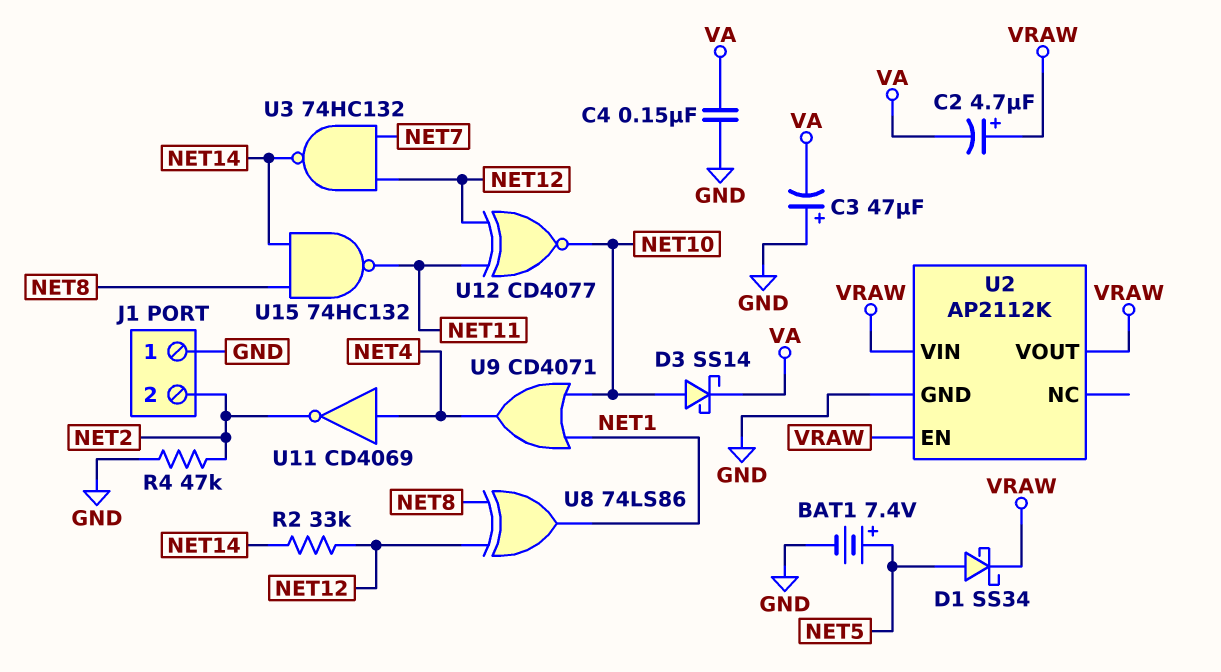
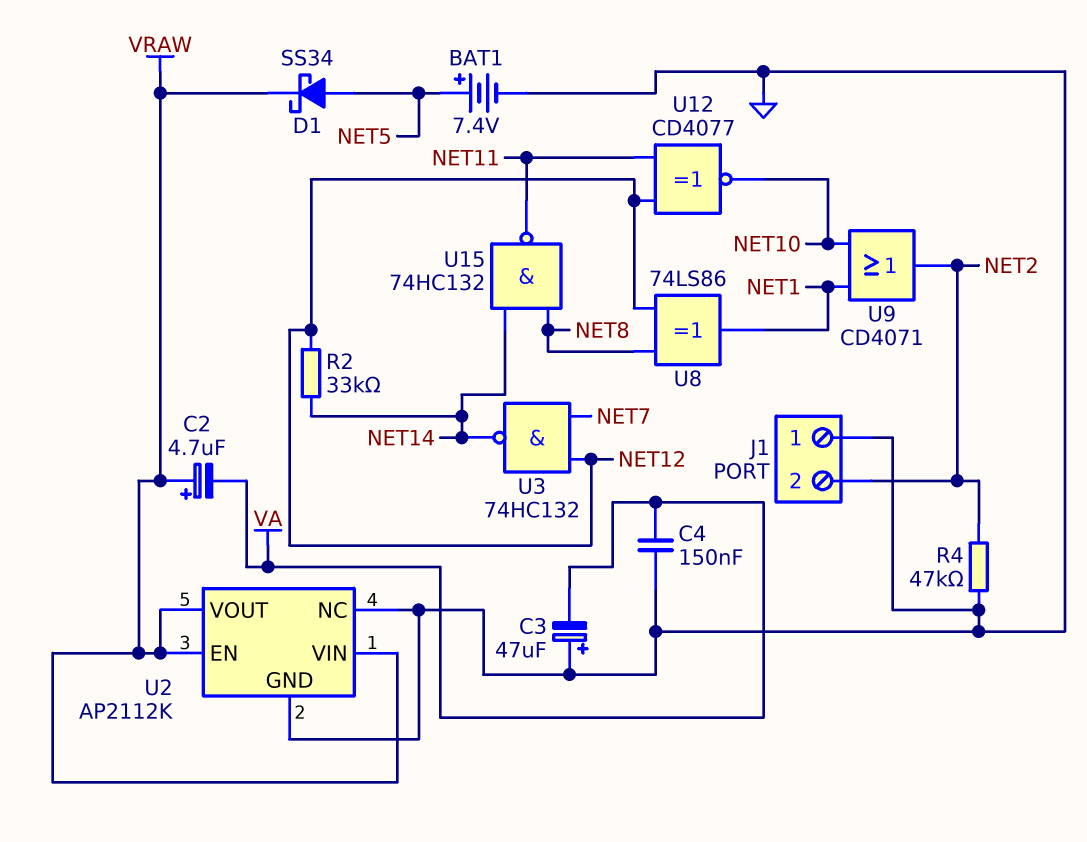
D3: schottky SS14 (A NET10, K VA) -> none
U2 pin NC: none -> GND
U9: OR CD4071 (in NET1, in NET10, out NET4) -> OR CD4071 (in NET1, in NET10, out NET2)
U11: NOT CD4069 (in NET4, out NET2) -> none

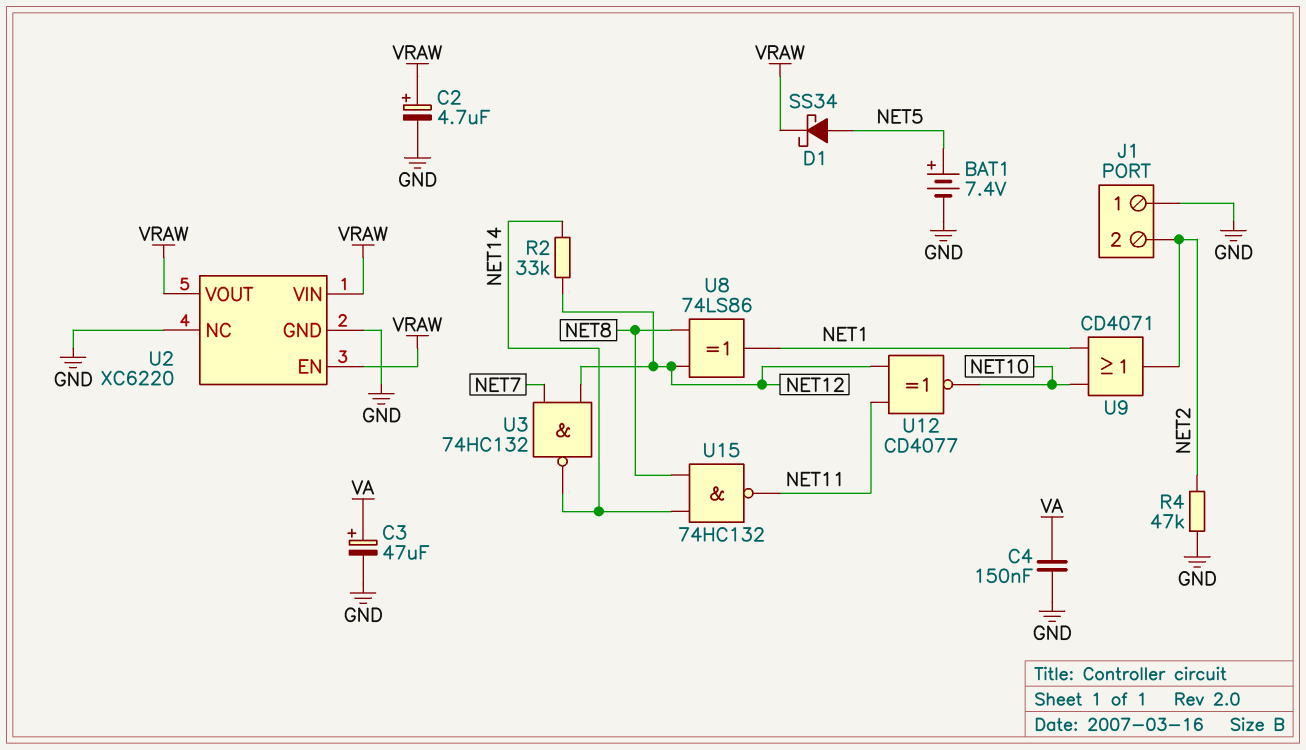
C2: 4.7uF (plus VRAW, minus VA) -> 4.7uF (plus VRAW, minus GND)
C3: 47uF (plus GND, minus VA) -> 47uF (plus VA, minus GND)
U2: AP2112K -> XC6220

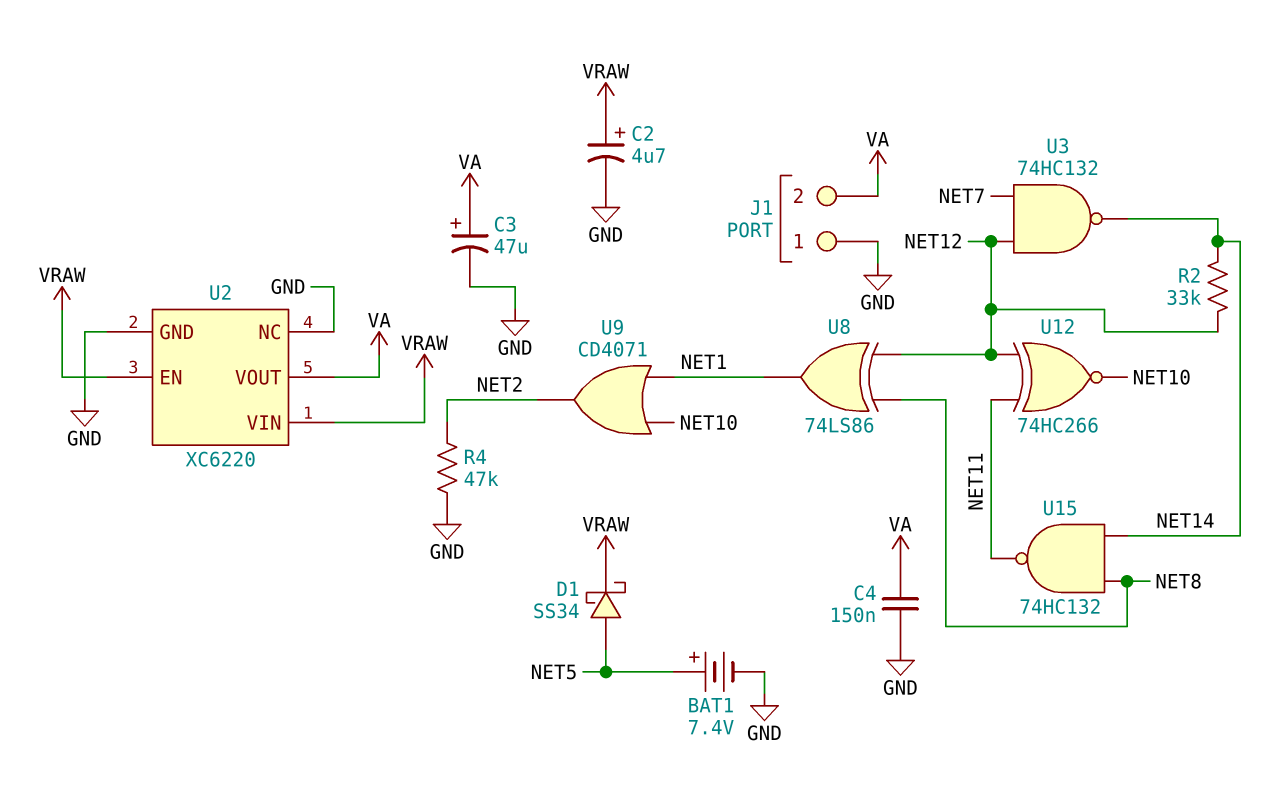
J1 pin 2: NET2 -> VA
U2 pin VOUT: VRAW -> VA
U12: XNOR CD4077 (in NET11, in NET12, out NET10) -> XNOR 74HC266 (in NET11, in NET12, out NET10)

